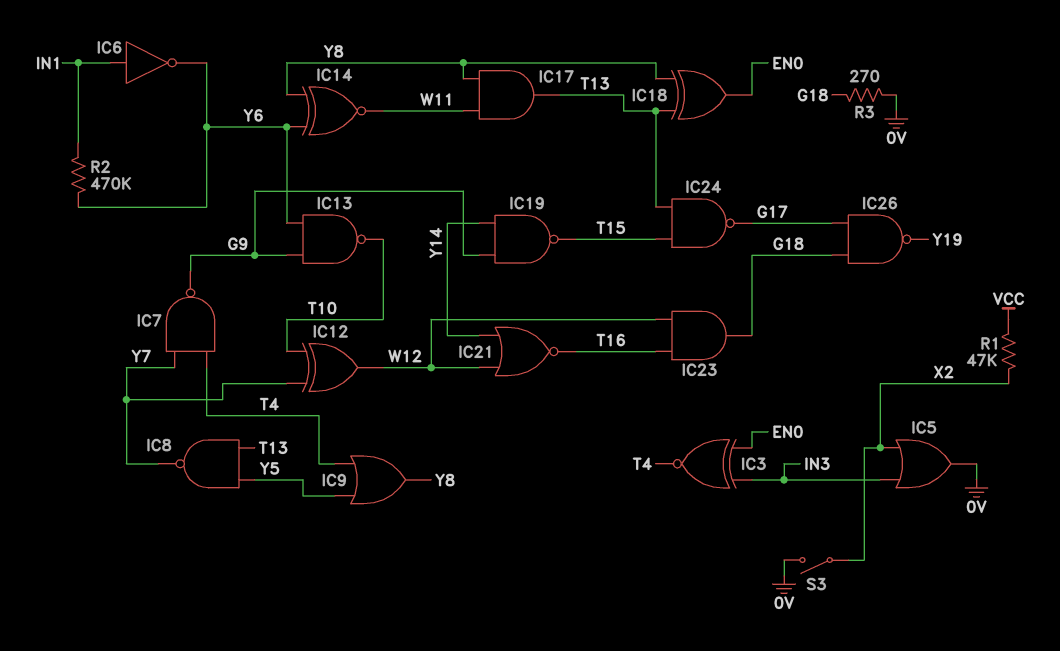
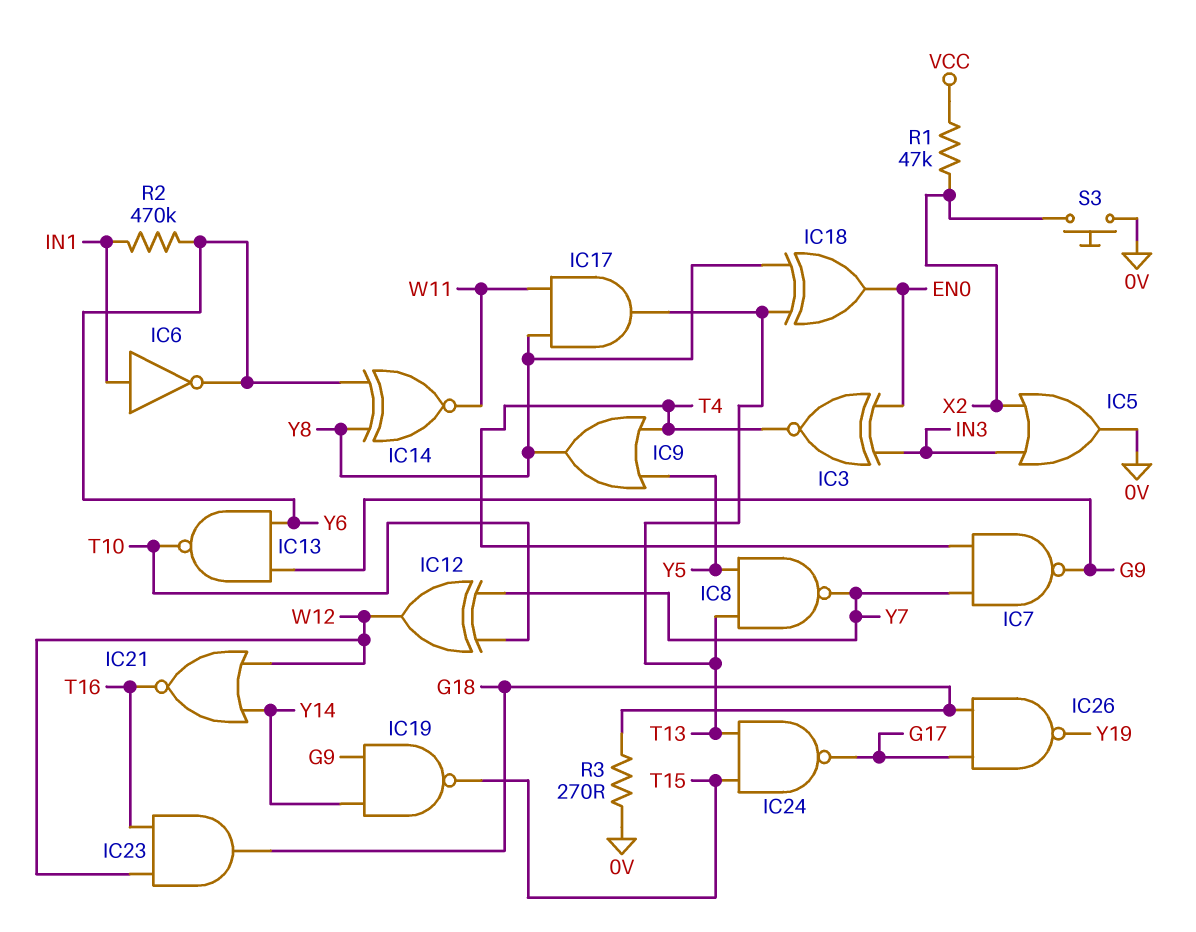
S3: switch (0V, X2) -> button (0V, X2)

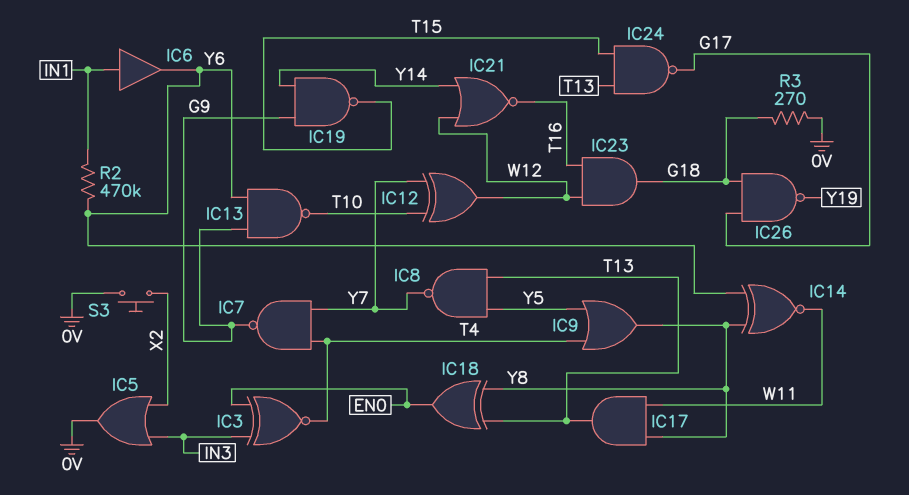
IC6: NOT (in IN1, out Y6) -> buffer (in IN1, out Y6)
R1: 47k (VCC, X2) -> none

